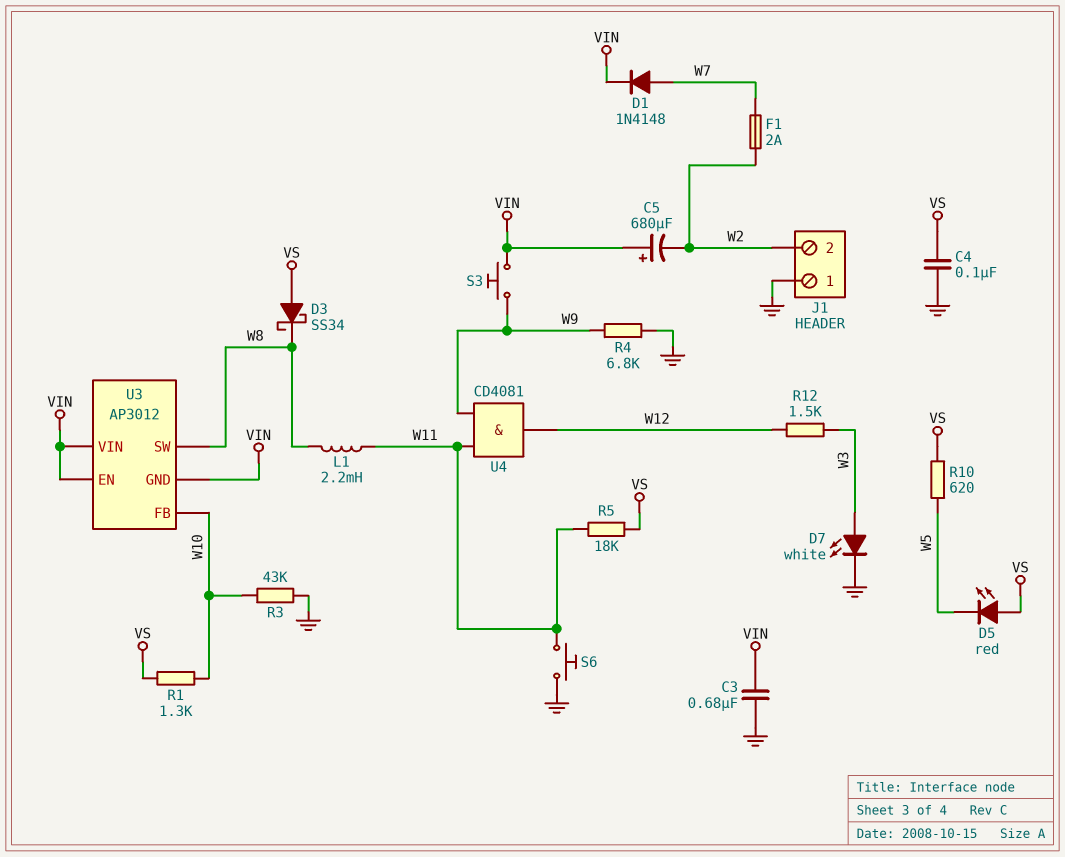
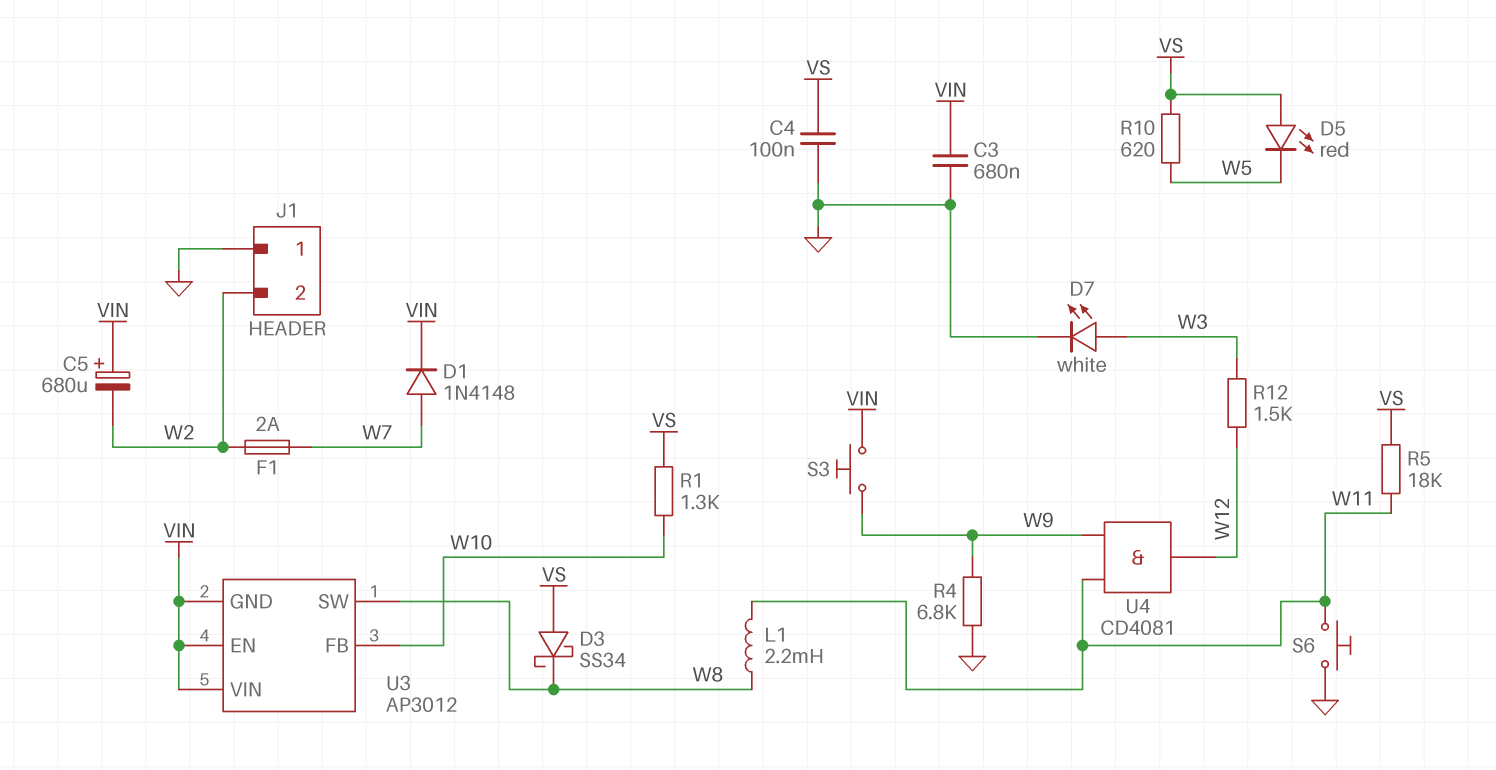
R3: 43k (GND, W10) -> none

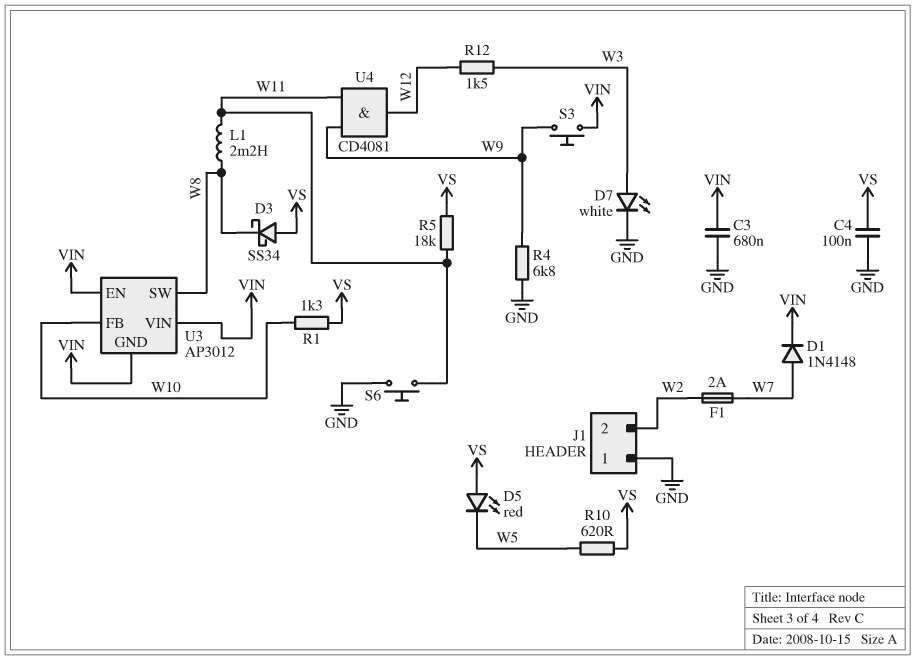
C5: 680uF (plus VIN, minus W2) -> none

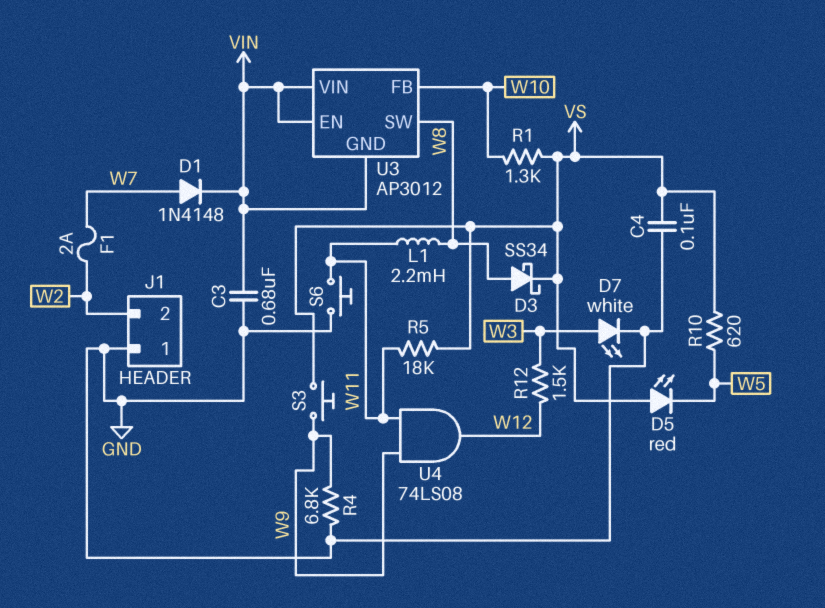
D3: schottky SS34 (A VS, K W8) -> schottky SS34 (A W8, K VS)
S3: button (VIN, W9) -> button (VS, W9)
U4: AND CD4081 (in W9, in W11, out W12) -> AND 74LS08 (in W9, in W11, out W12)

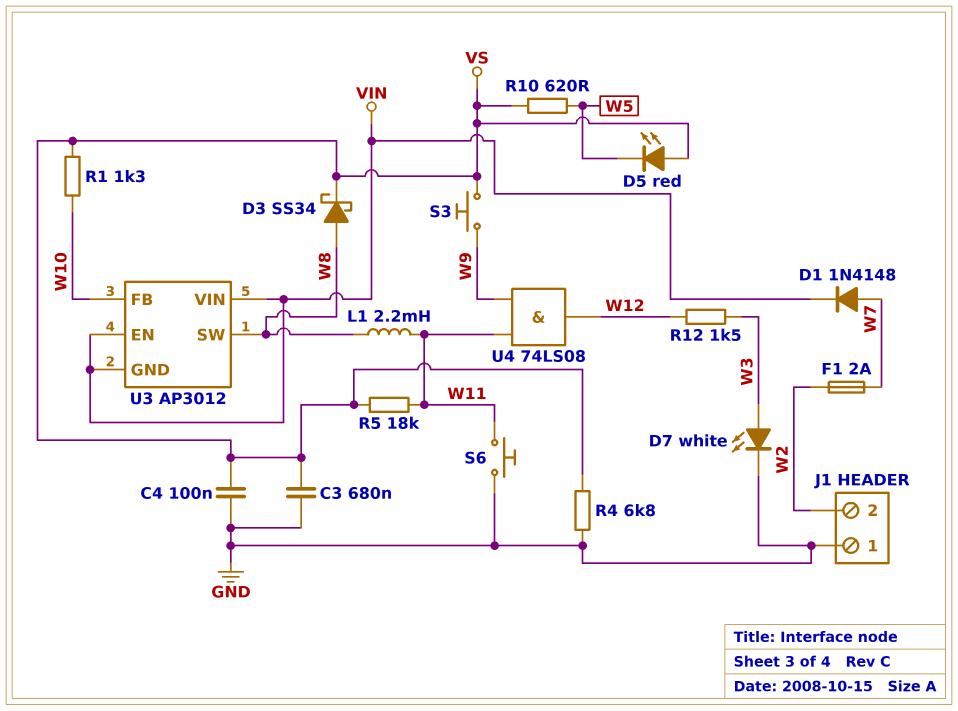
C3: 680nF (GND, VIN) -> 680nF (GND, VS)
R4: 6.8k (GND, W9) -> 6.8k (GND, VS)

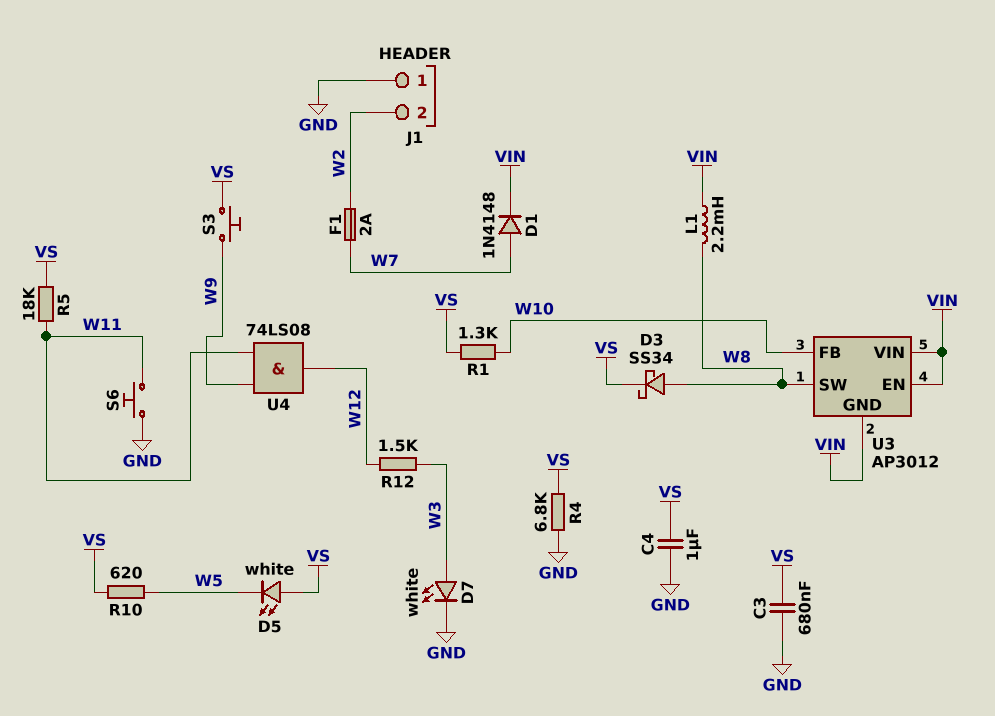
C4: 100nF (GND, VS) -> 1uF (GND, VS)
D5: LED red (A VS, K W5) -> LED white (A VS, K W5)
L1: 2.2mH (W8, W11) -> 2.2mH (VIN, W8)

